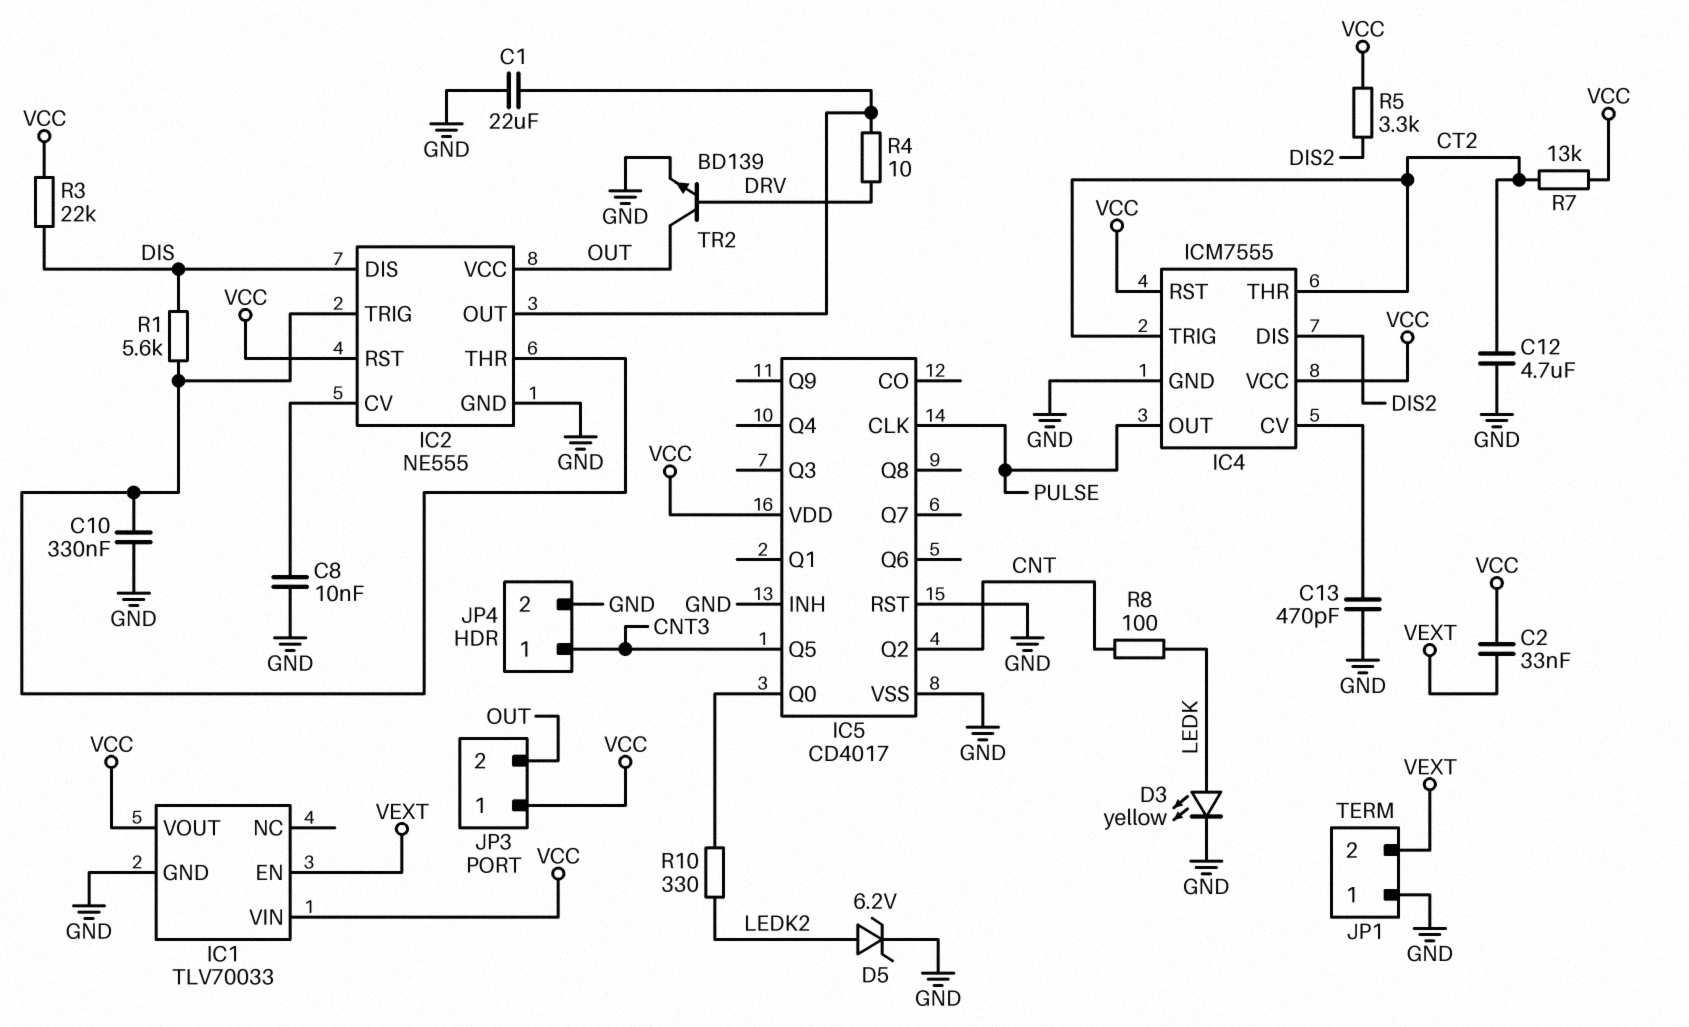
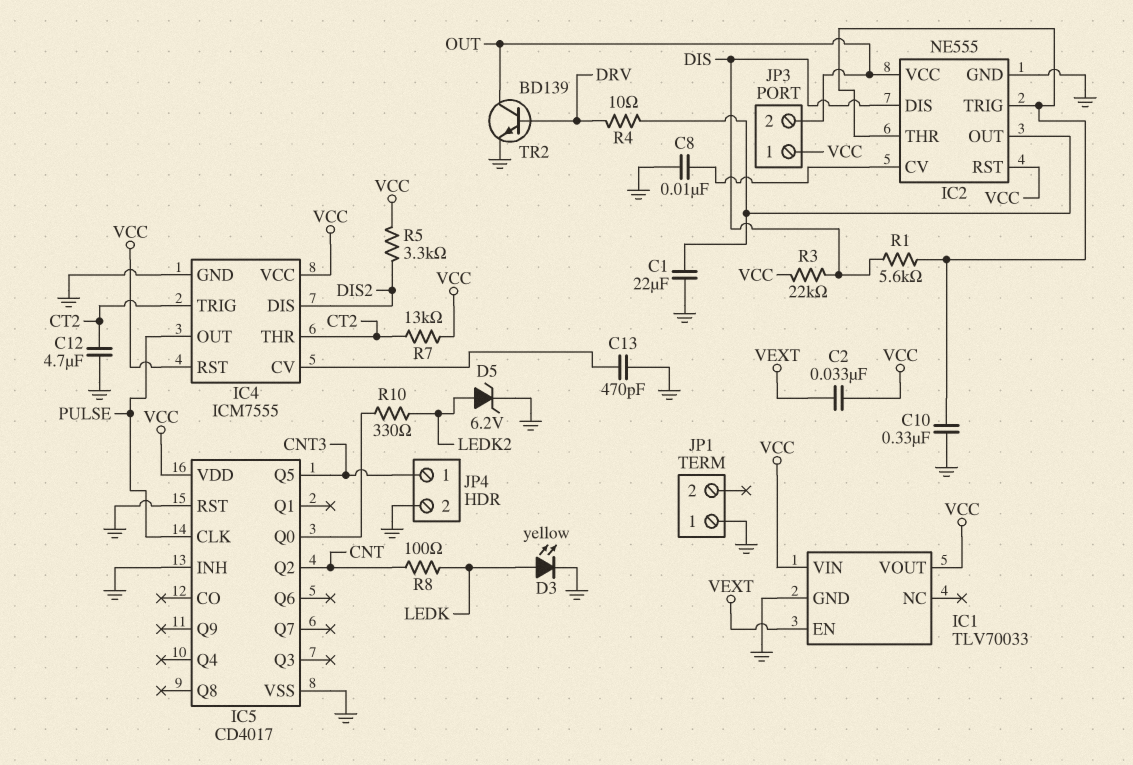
JP1 pin 2: VEXT -> none

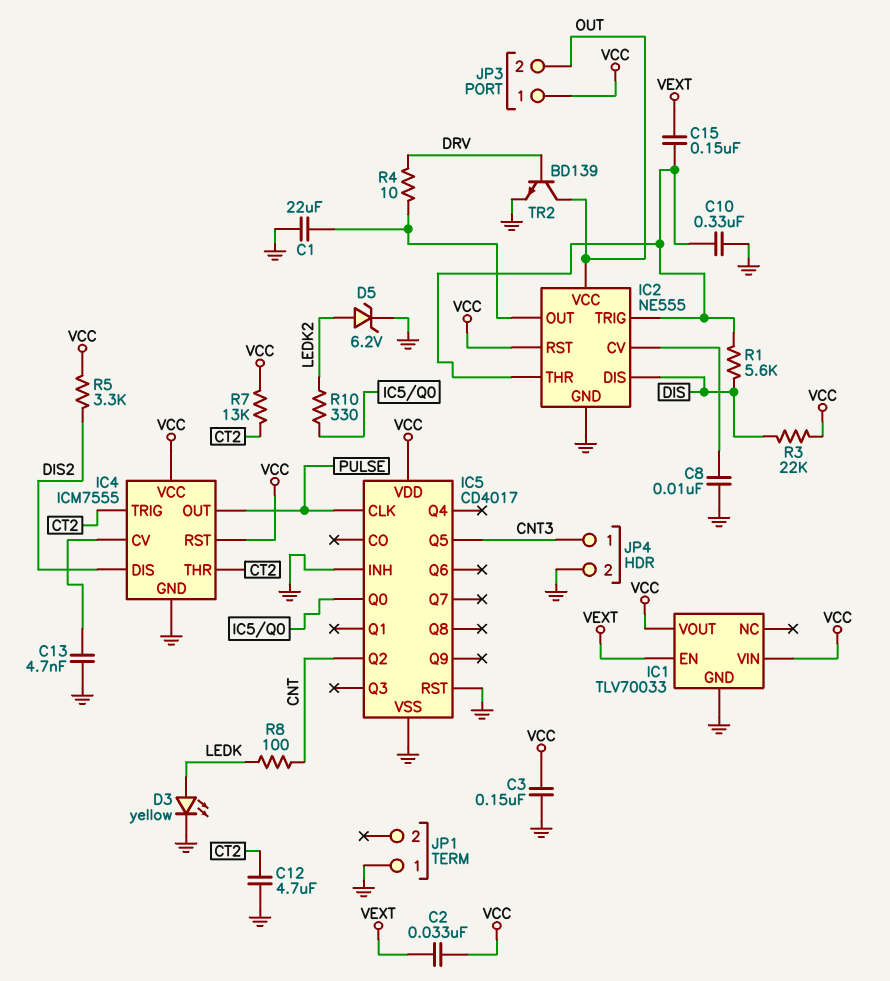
C3: none -> 150nF (GND, VCC)
C13: 470pF (GND, IC4/CV) -> 4.7nF (GND, IC4/CV)
C15: none -> 150nF (IC2/THR, VEXT)

